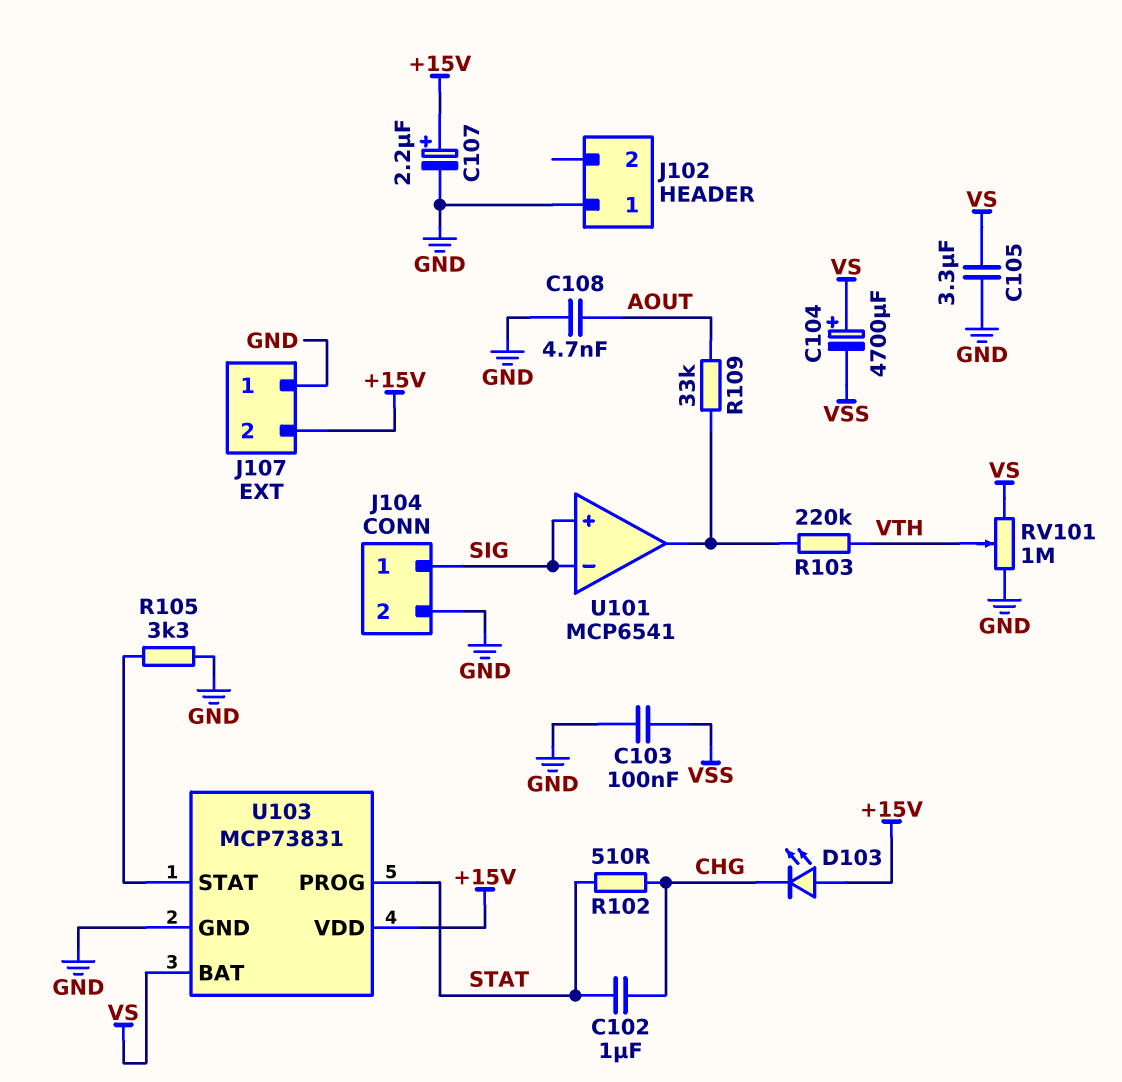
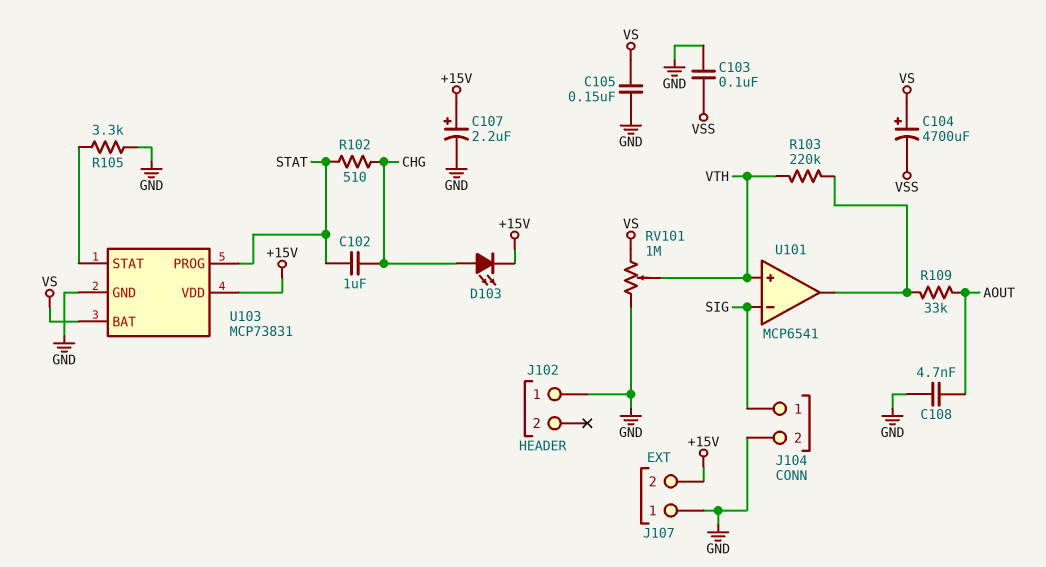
C105: 3.3uF (GND, VS) -> 150nF (GND, VS)
D103: LED (A +15V, K CHG) -> LED (A CHG, K +15V)
U101 pin in+: SIG -> VTH

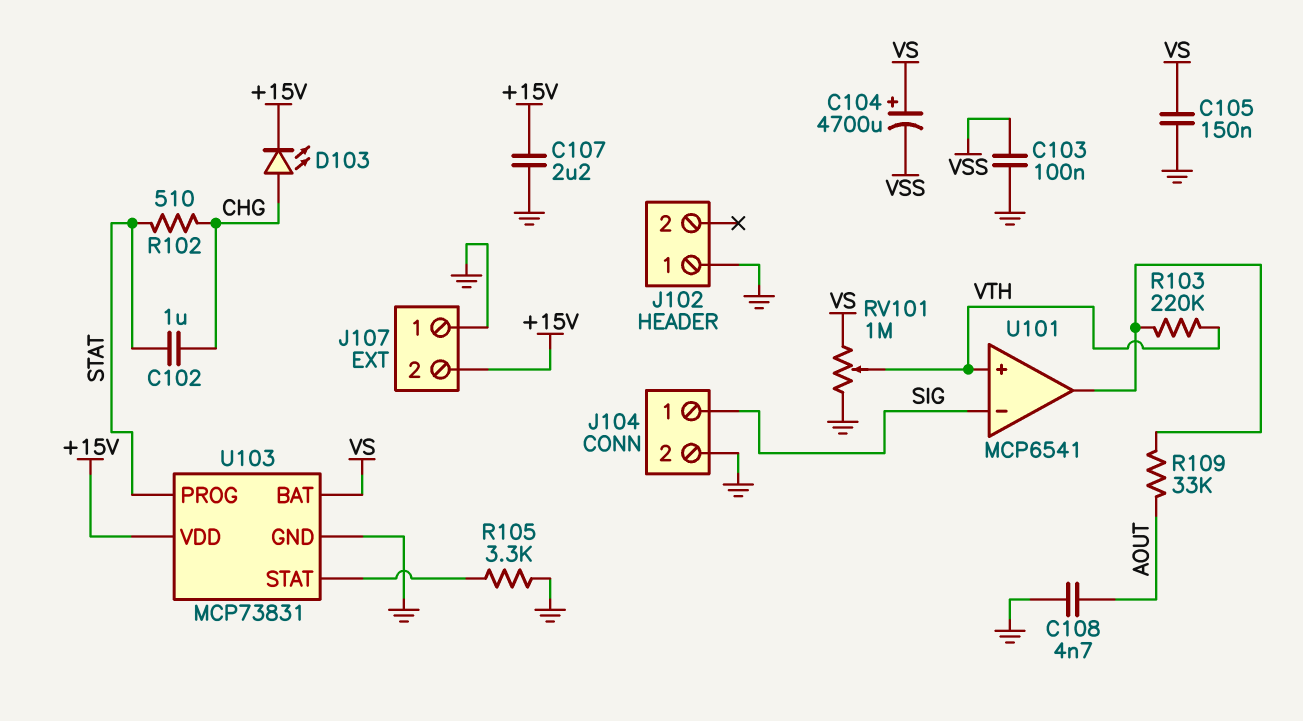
C107: 2.2uF (plus +15V, minus GND) -> 2.2uF (+15V, GND)

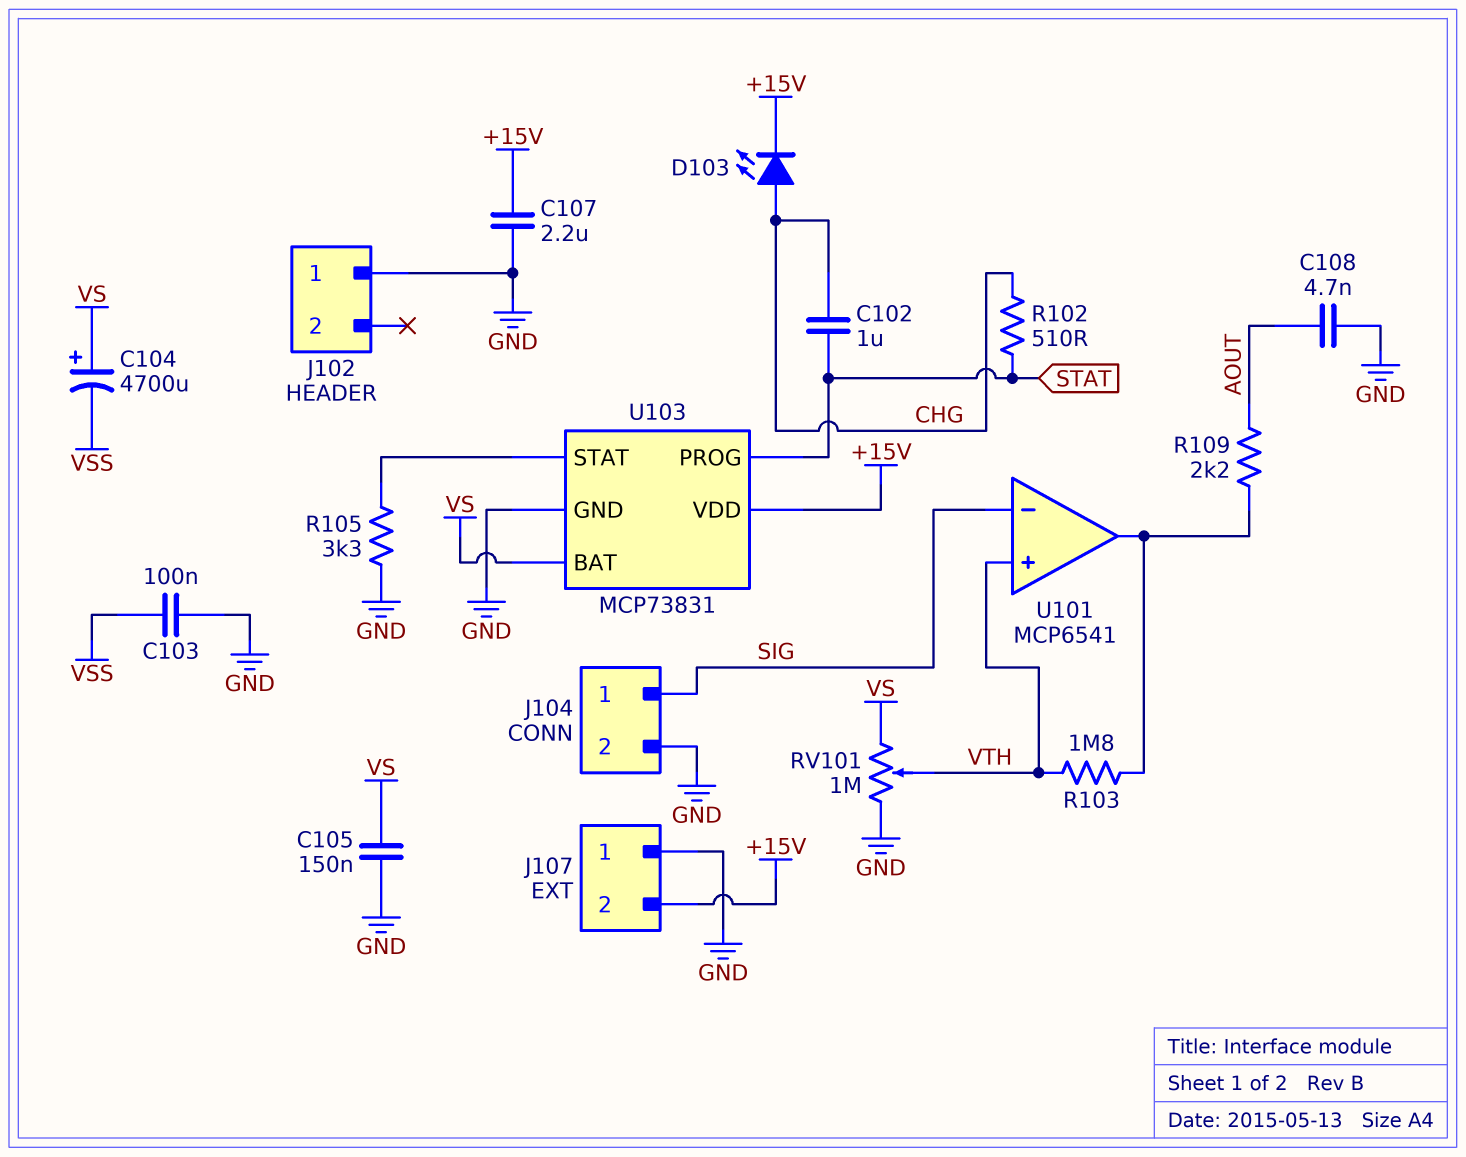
R103: 220k (U101/out, VTH) -> 1.8M (U101/out, VTH)
R109: 33k (AOUT, U101/out) -> 2.2k (AOUT, U101/out)

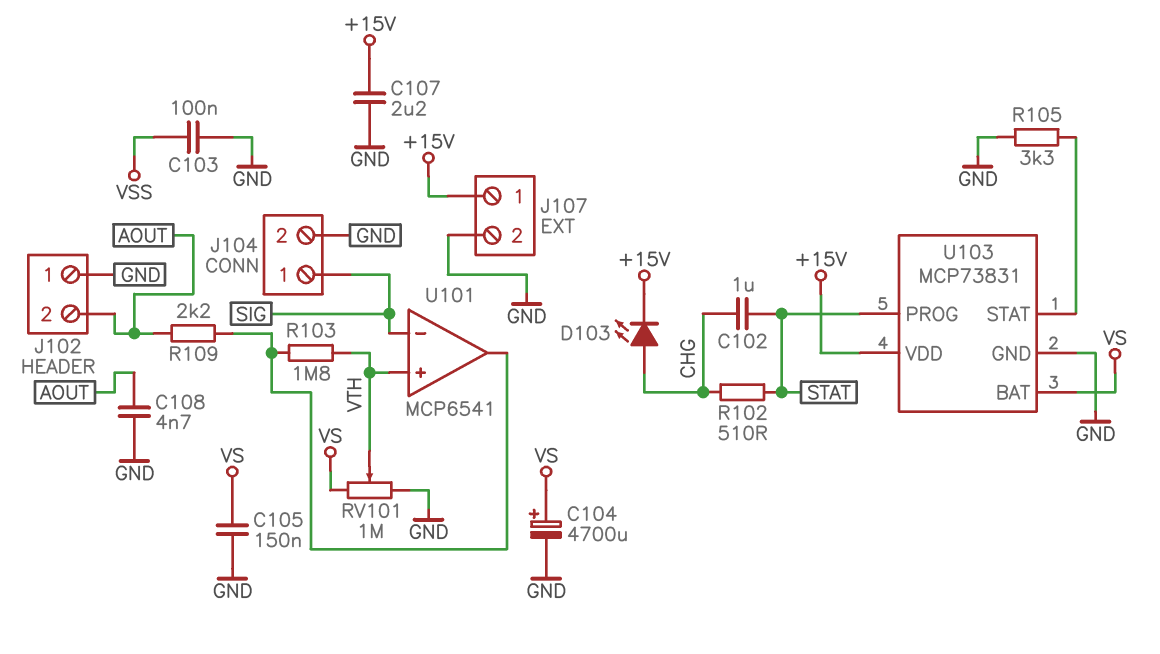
C104: 4700uF (plus VS, minus VSS) -> 4700uF (plus VS, minus GND)
J102 pin 2: none -> AOUT
J107 pin 1: GND -> +15V
J107 pin 2: +15V -> GND

